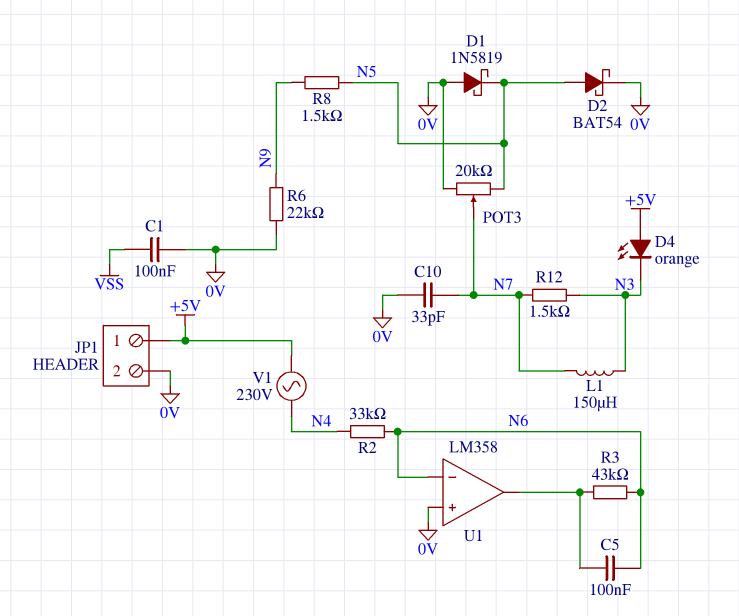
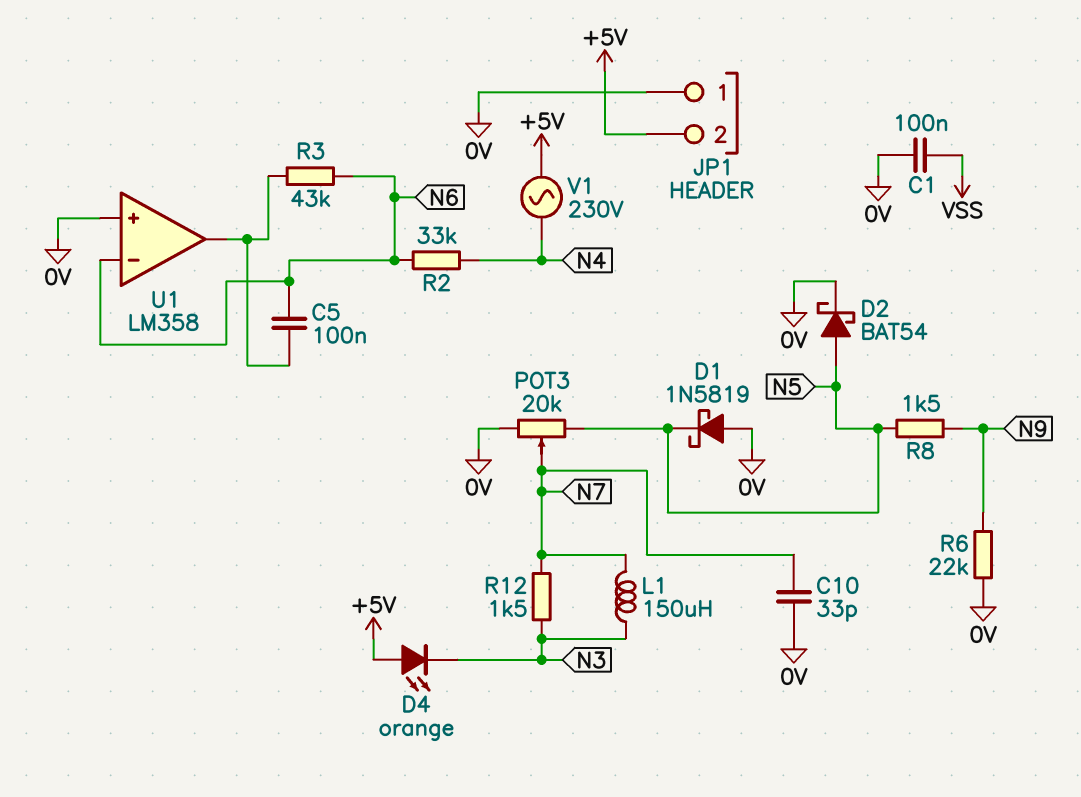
JP1 pin 1: +5V -> 0V
JP1 pin 2: 0V -> +5V

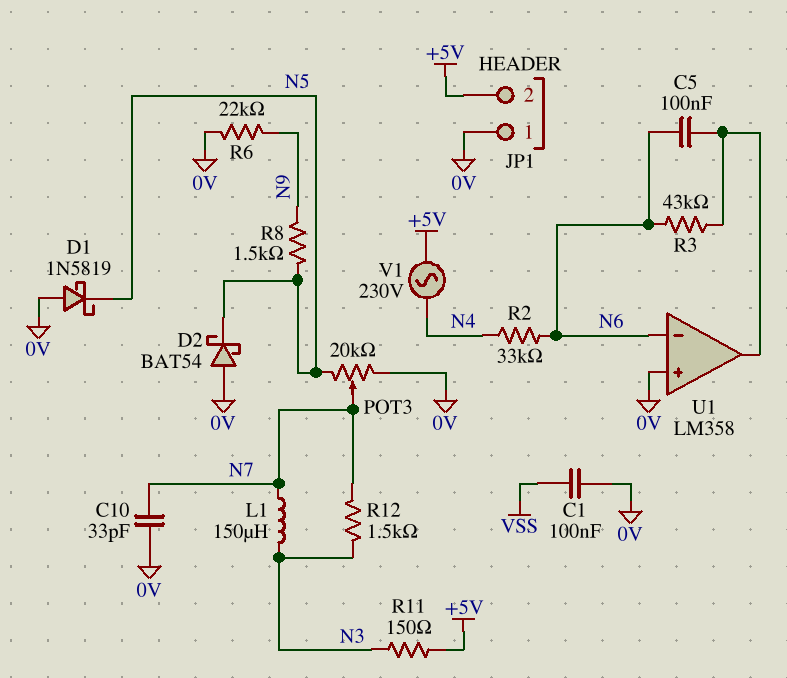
D2: schottky BAT54 (A N5, K 0V) -> schottky BAT54 (A 0V, K N5)
D4: LED orange (A +5V, K N3) -> none
R11: none -> 150 (+5V, N3)

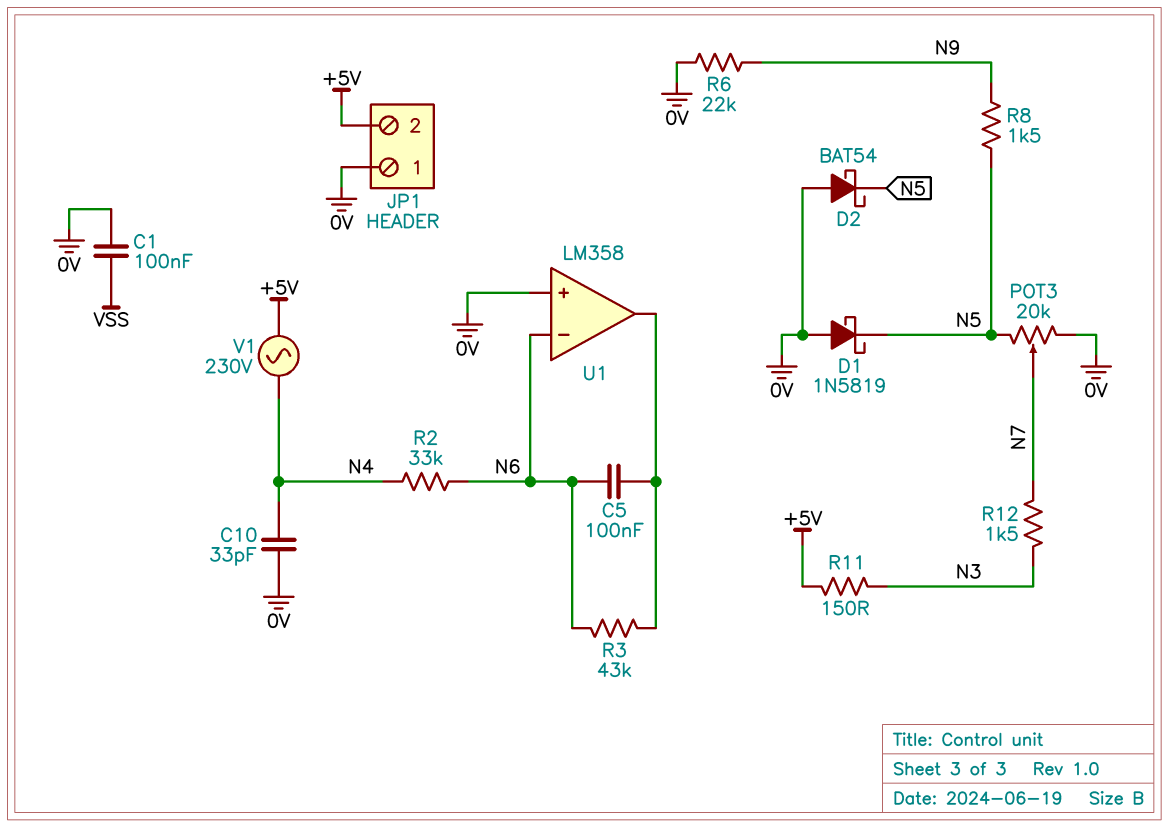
C10: 33pF (0V, N7) -> 33pF (0V, N4)
L1: 150uH (N3, N7) -> none

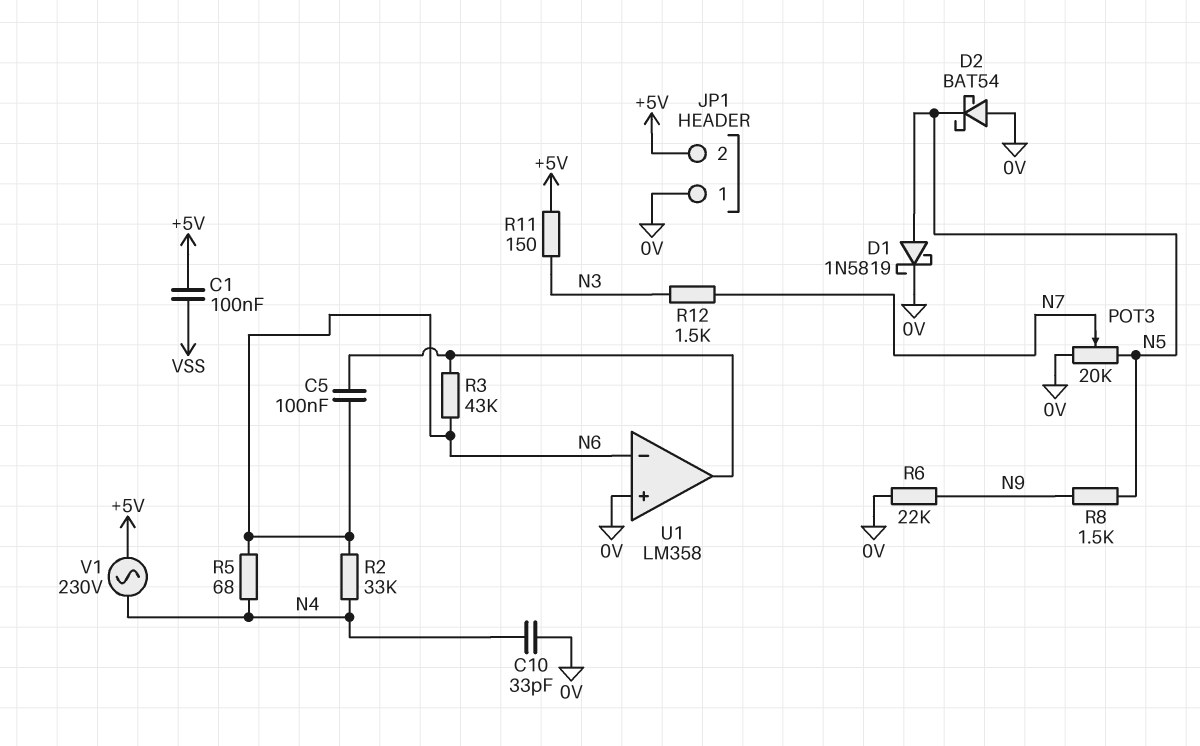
C1: 100nF (0V, VSS) -> 100nF (+5V, VSS)
D1: schottky 1N5819 (A 0V, K N5) -> schottky 1N5819 (A N5, K 0V)
R5: none -> 68 (N4, N6)

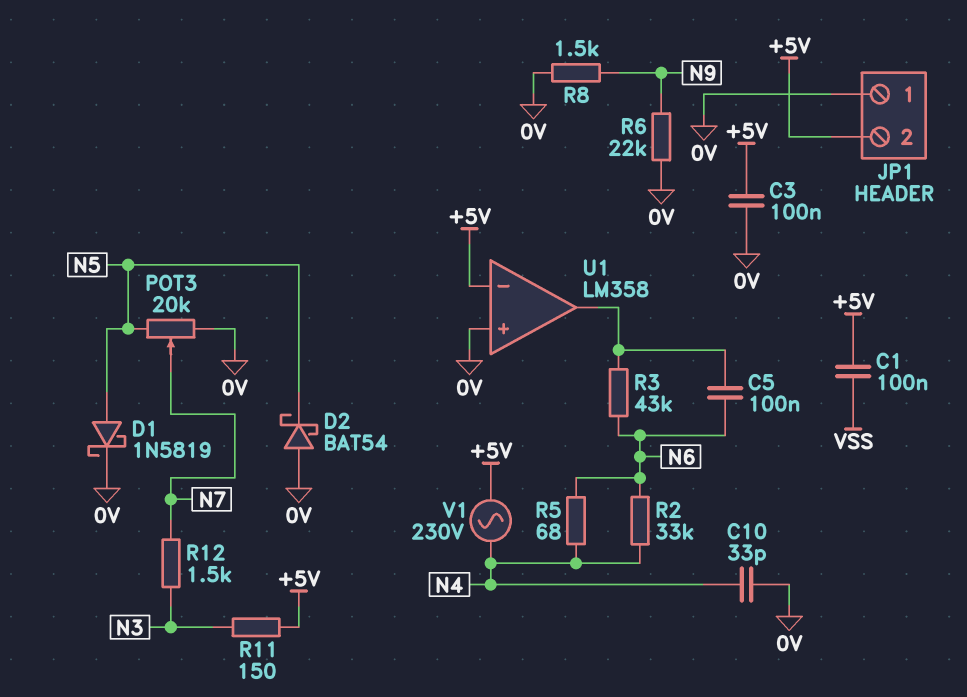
C3: none -> 100nF (+5V, 0V)
R8: 1.5k (N5, N9) -> 1.5k (0V, N9)
U1 pin in-: N6 -> +5V

